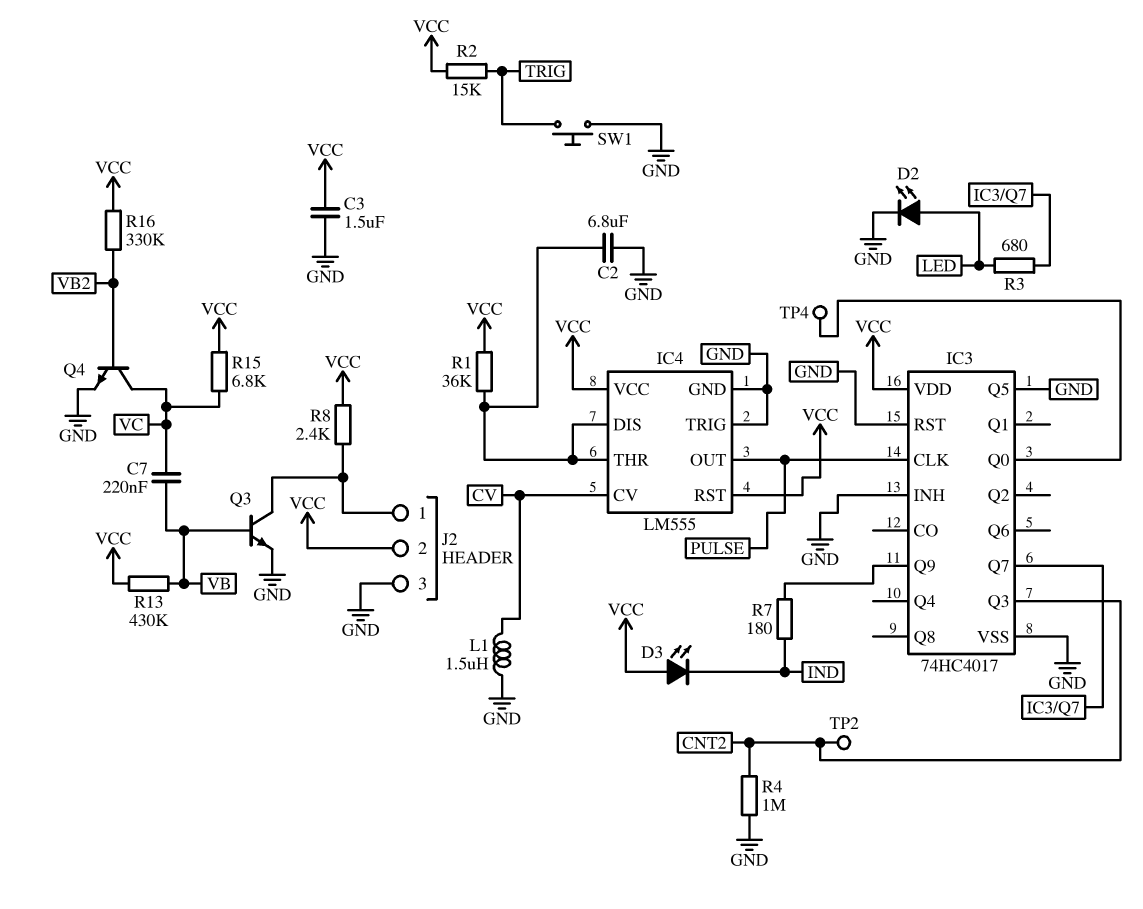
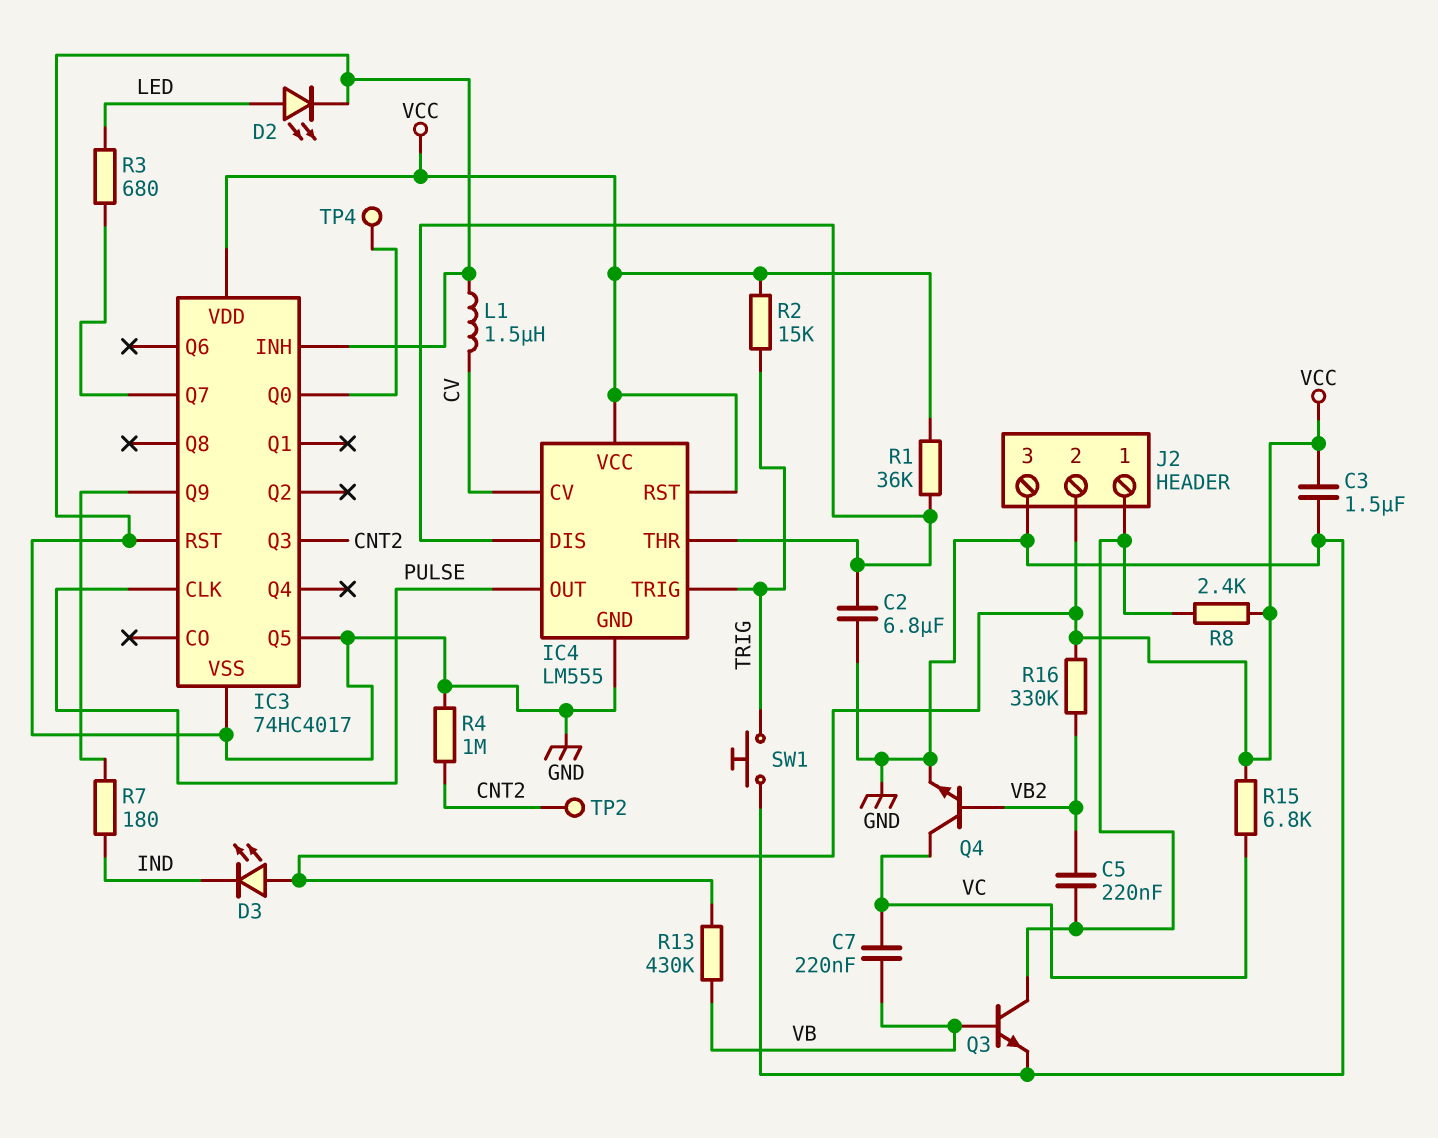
C5: none -> 220nF (J2/1, VB2)
IC4 pin TRIG: GND -> TRIG

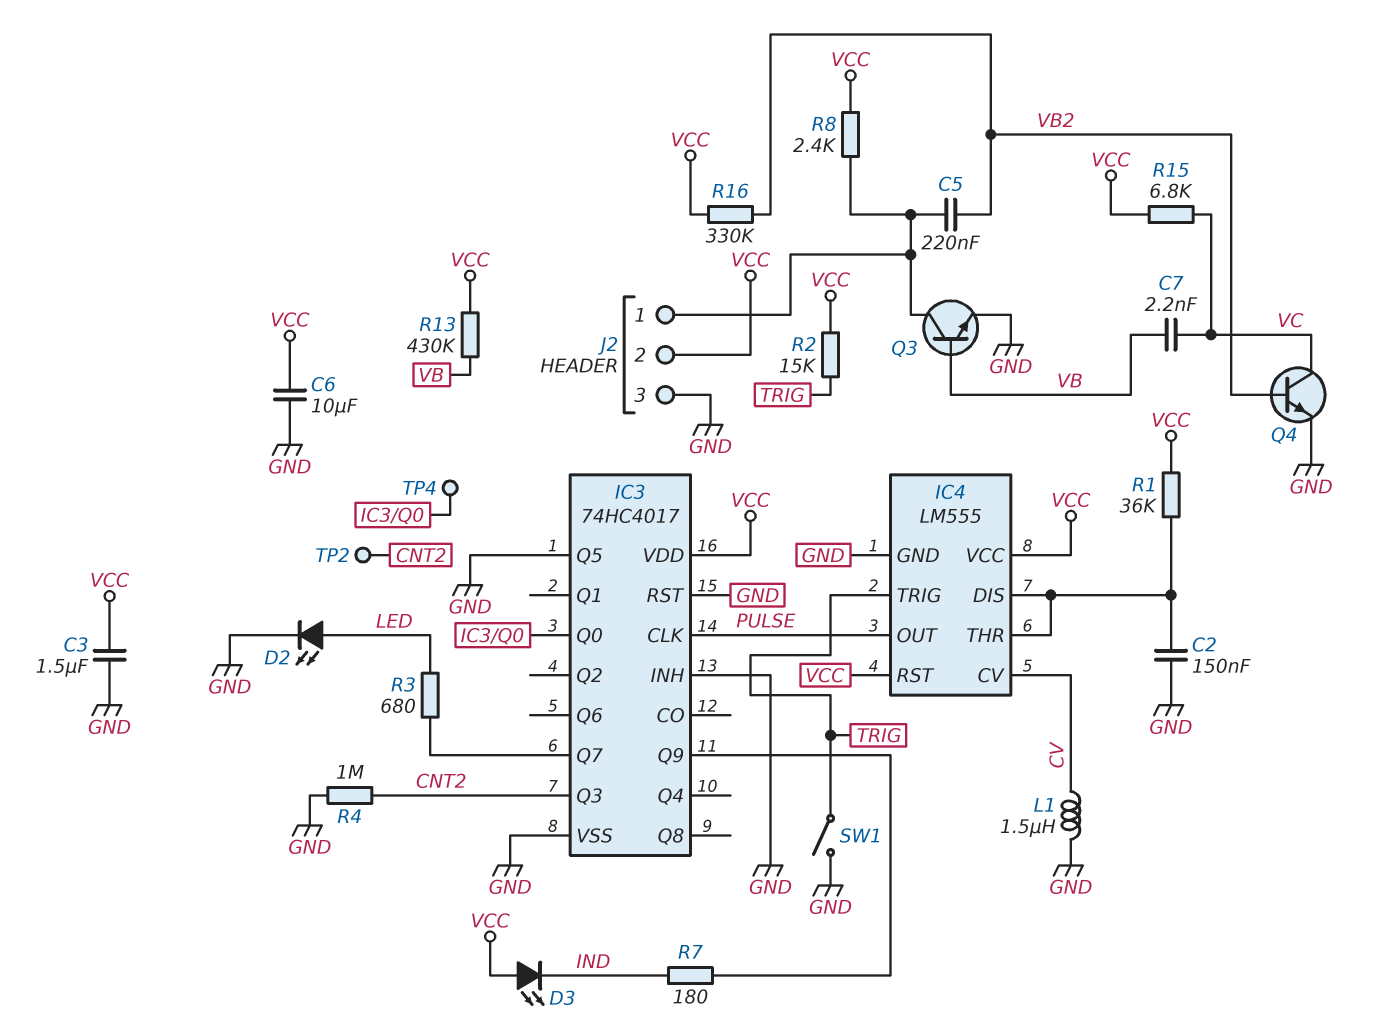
C2: 6.8uF (GND, IC4/DIS) -> 150nF (GND, IC4/DIS)
C6: none -> 10uF (GND, VCC)
C7: 220nF (VB, VC) -> 2.2nF (VB, VC)
SW1: button (GND, TRIG) -> switch (GND, TRIG)

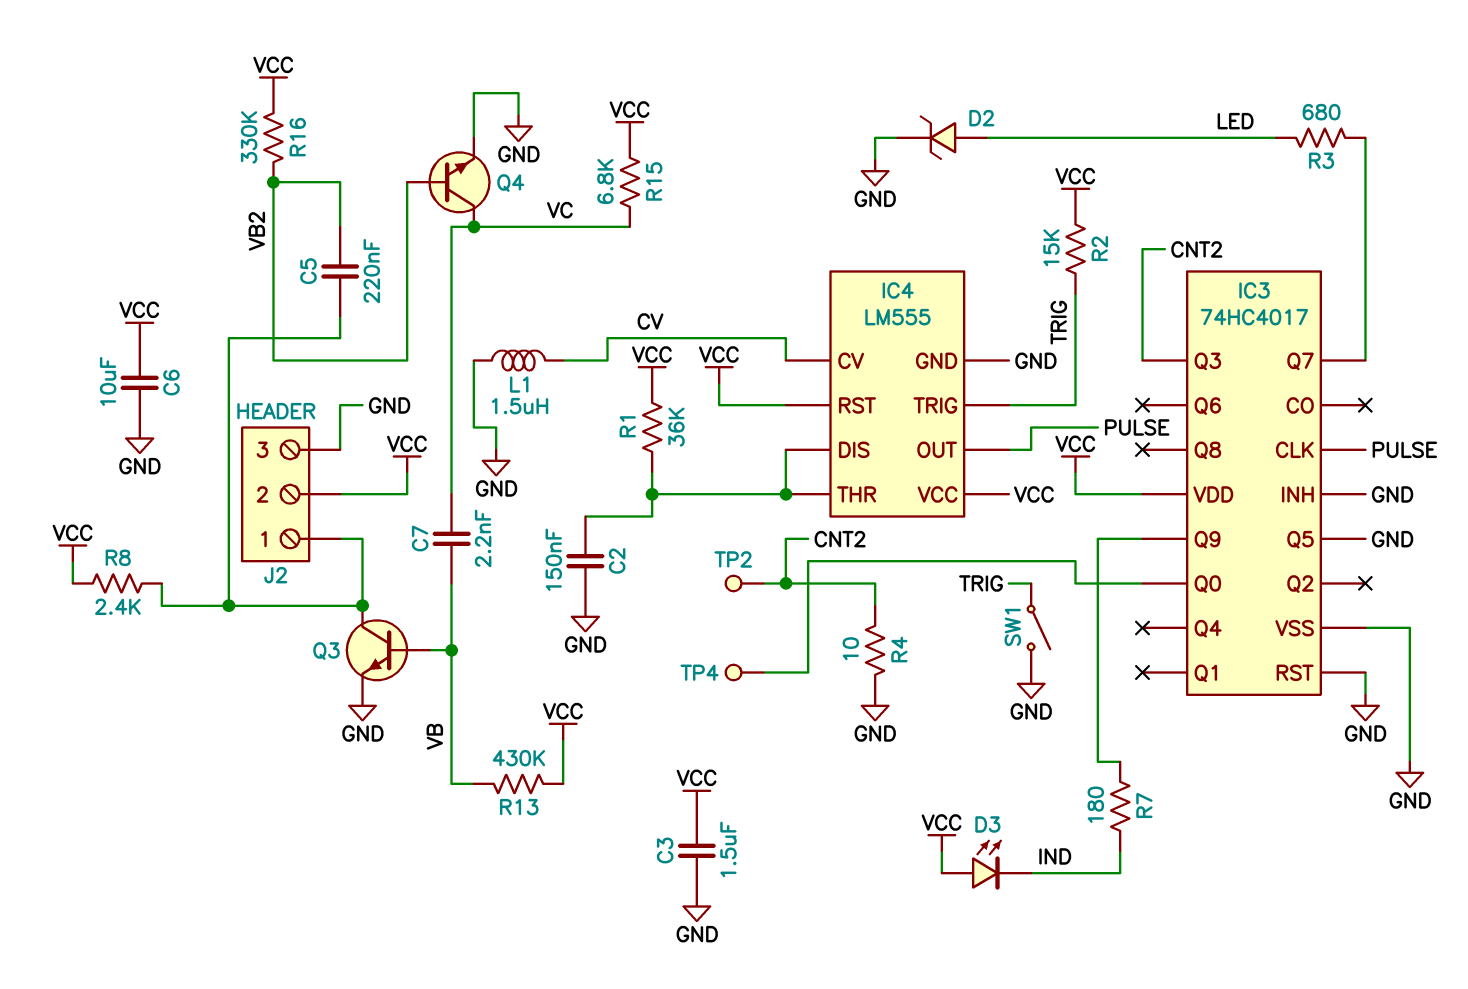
D2: LED (A LED, K GND) -> zener (A LED, K GND)
R4: 1M (CNT2, GND) -> 10 (CNT2, GND)

